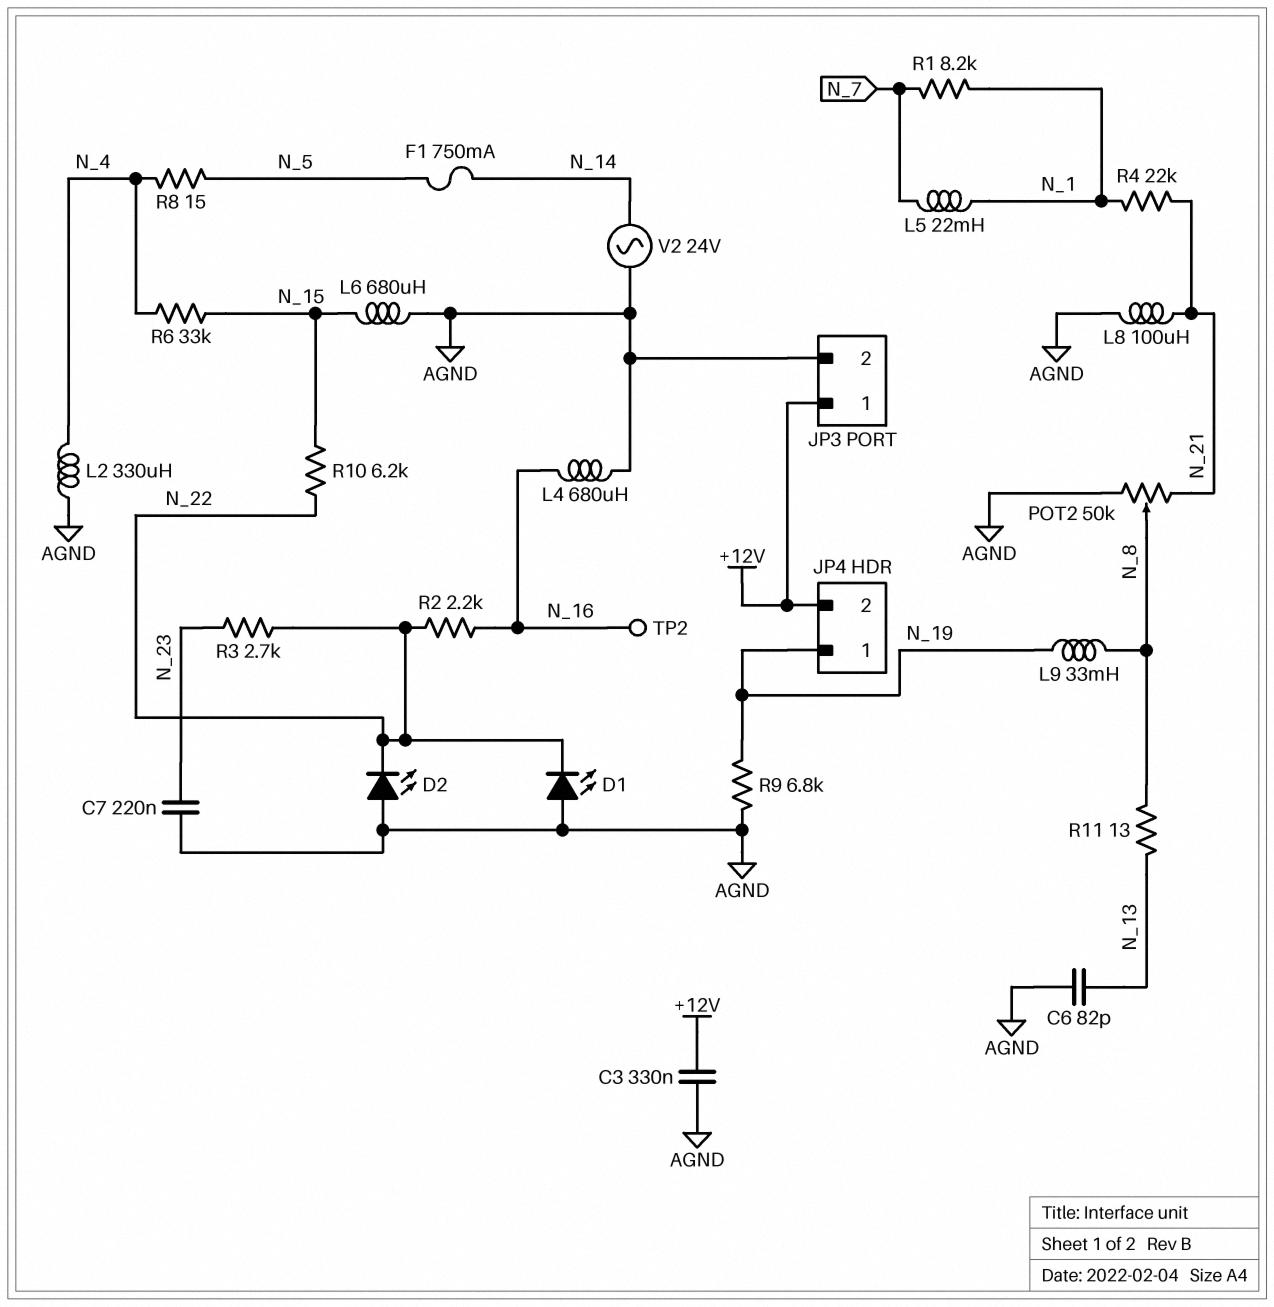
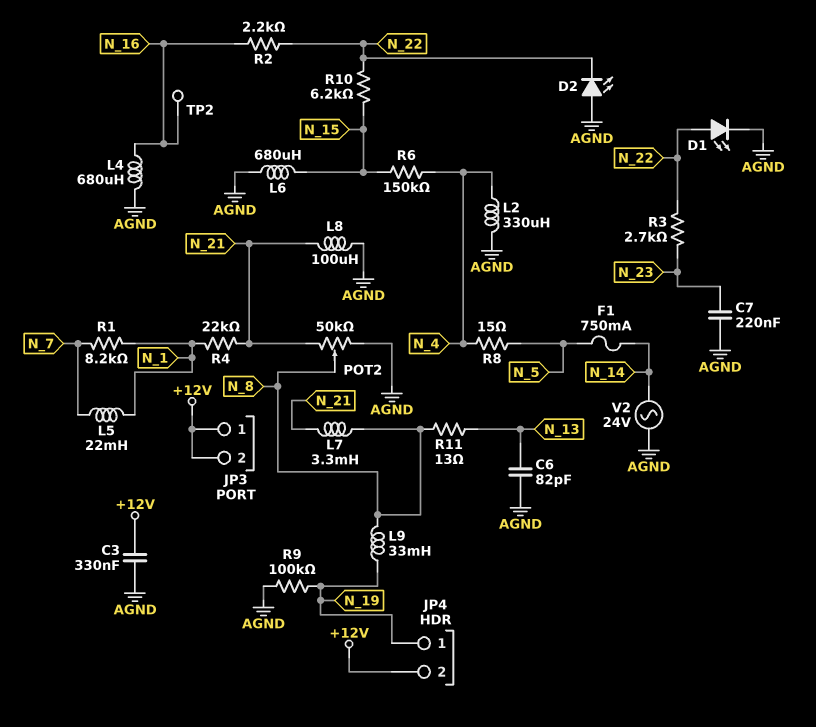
D1: LED (A AGND, K N_22) -> LED (A N_22, K AGND)
JP3 pin 2: AGND -> +12V
L7: none -> 3.3mH (N_8, N_21)
R6: 33k (N_4, N_15) -> 150k (N_4, N_15)
R9: 6.8k (AGND, N_19) -> 100k (AGND, N_19)

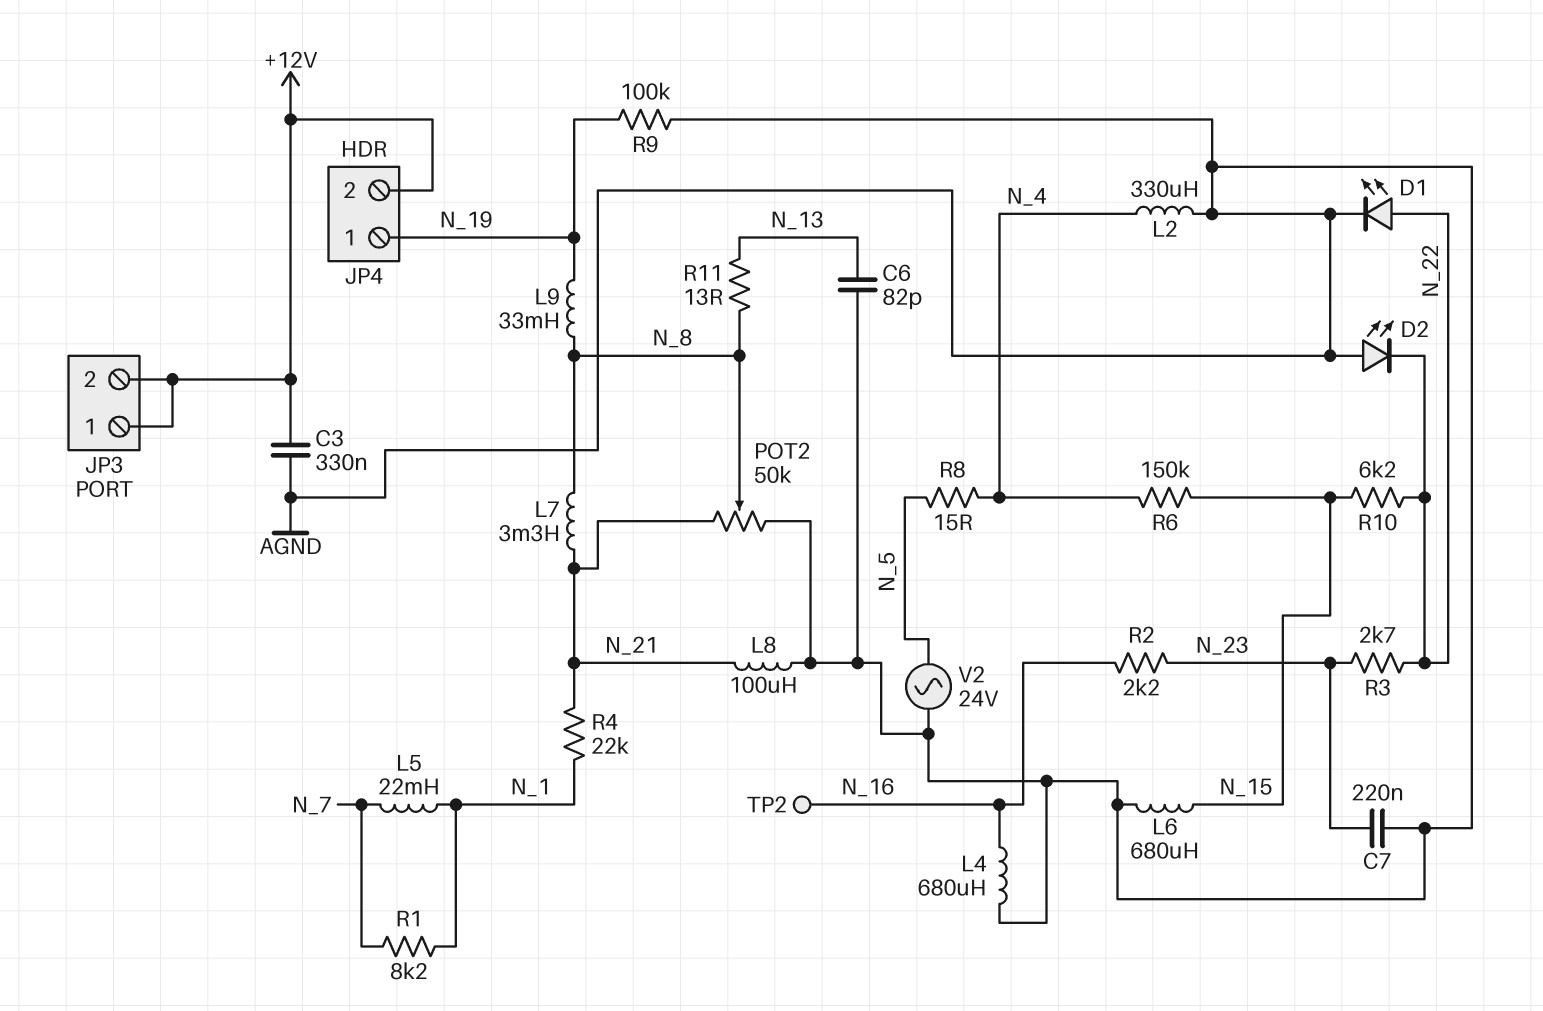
F1: 750mA (N_5, N_14) -> none
R2: 2.2k (N_16, N_22) -> 2.2k (N_16, N_23)
V2: AC 24V (AGND, N_14) -> AC 24V (AGND, N_5)

